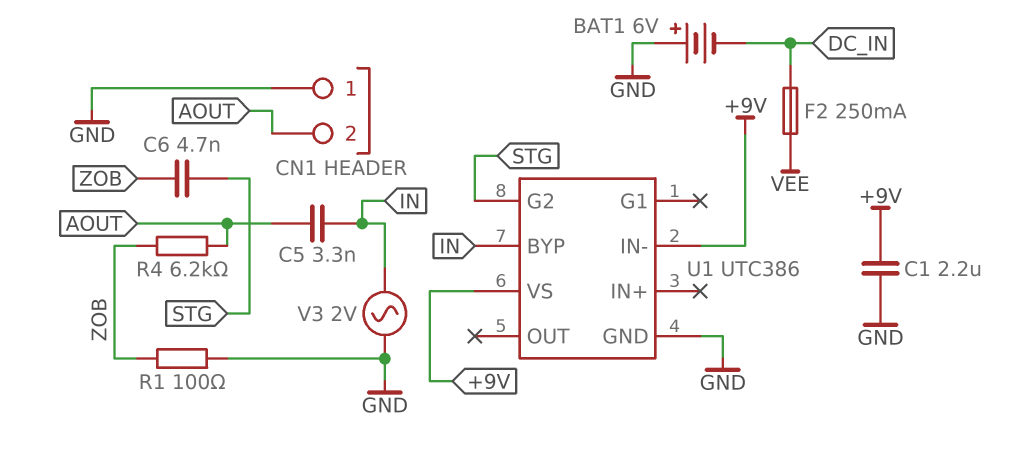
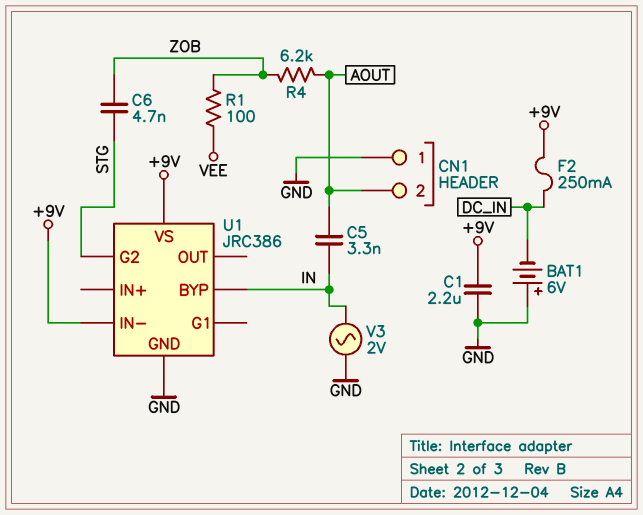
F2: 250mA (DC_IN, VEE) -> 250mA (+9V, DC_IN)
R1: 100 (GND, ZOB) -> 100 (VEE, ZOB)
U1: UTC386 -> JRC386

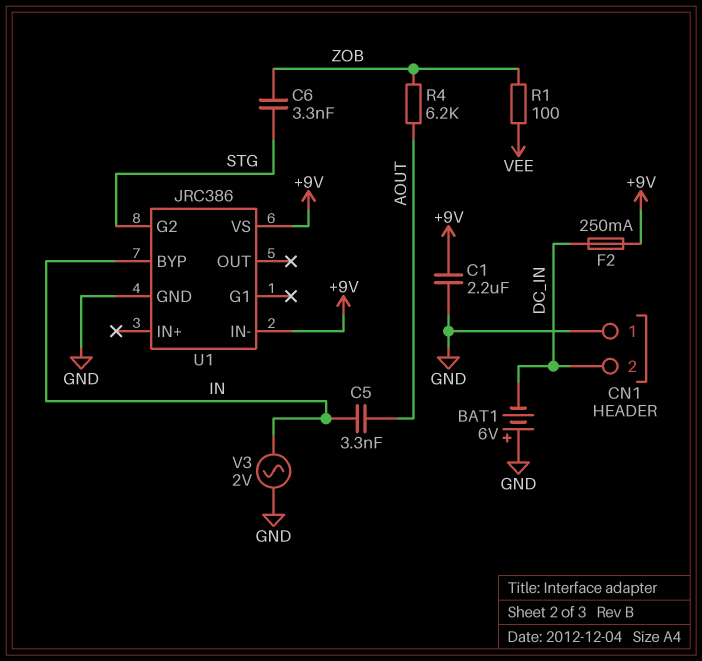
C6: 4.7nF (STG, ZOB) -> 3.3nF (STG, ZOB)
CN1 pin 2: AOUT -> DC_IN

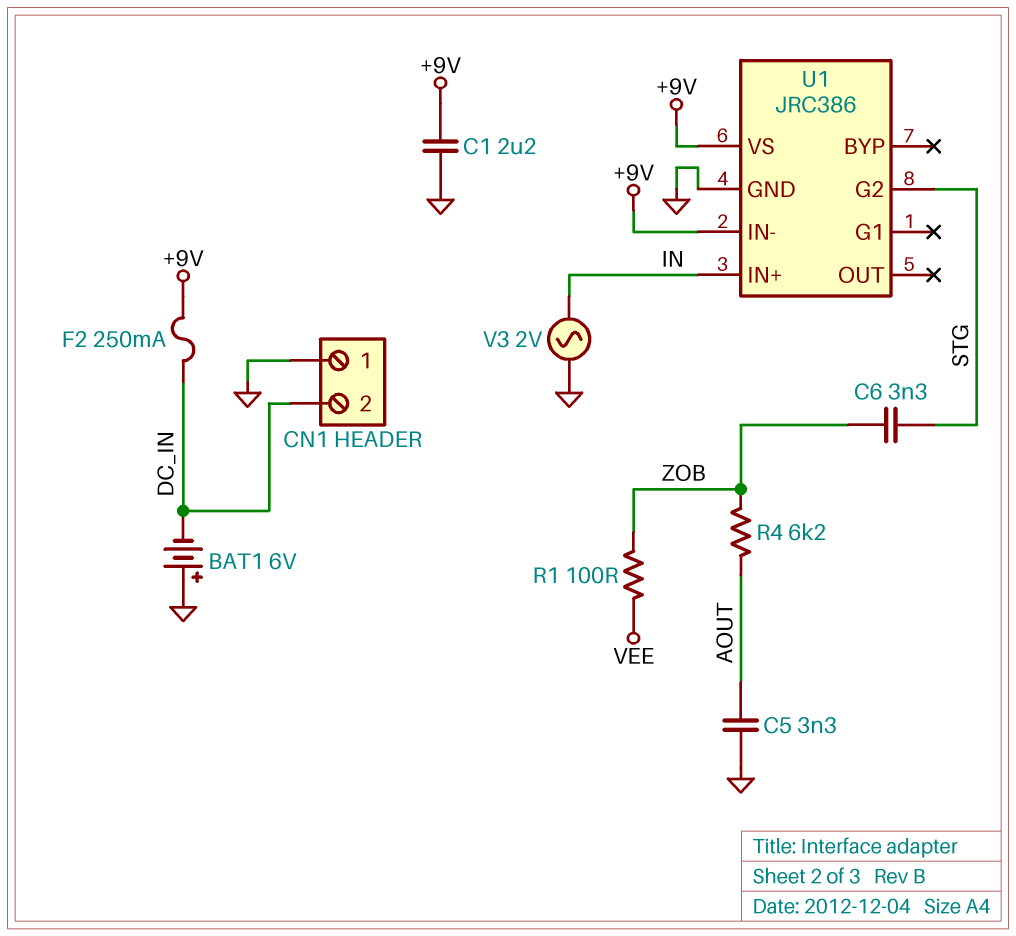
C5: 3.3nF (AOUT, IN) -> 3.3nF (AOUT, GND)
U1 pin BYP: IN -> none
U1 pin IN+: none -> IN

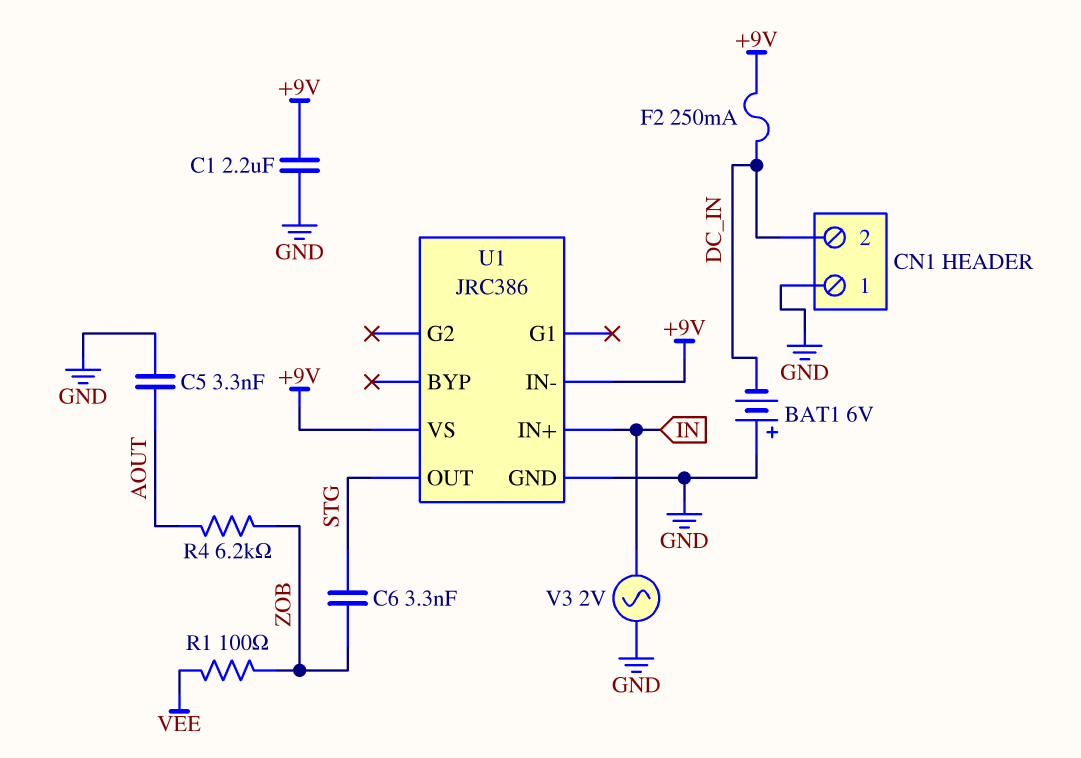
U1 pin G2: STG -> none
U1 pin OUT: none -> STG

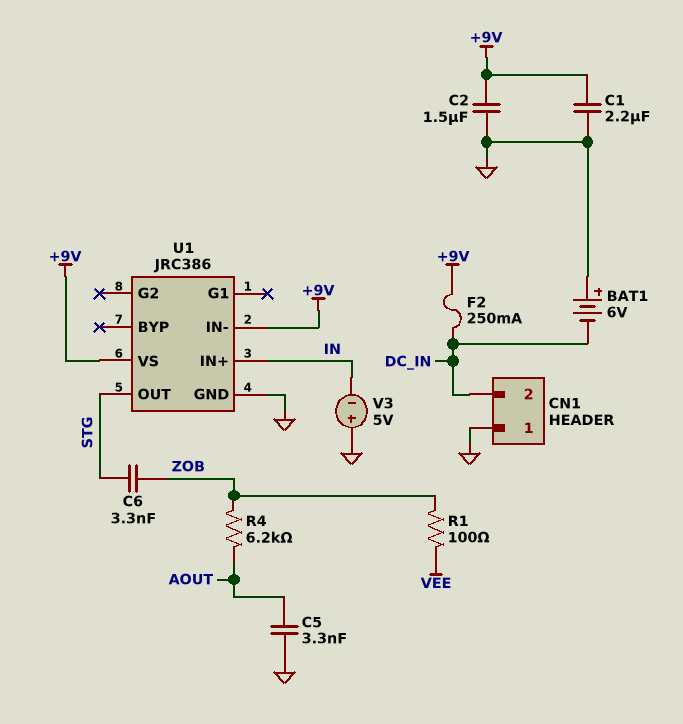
C2: none -> 1.5uF (+9V, GND)
V3: AC 2V (GND, IN) -> 5V (plus GND, minus IN)

